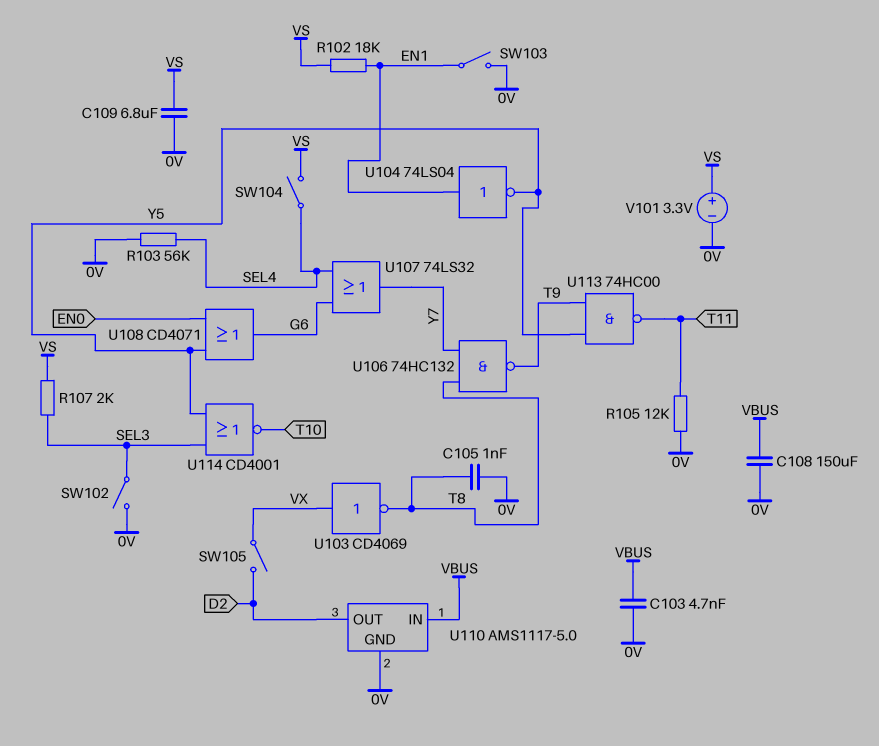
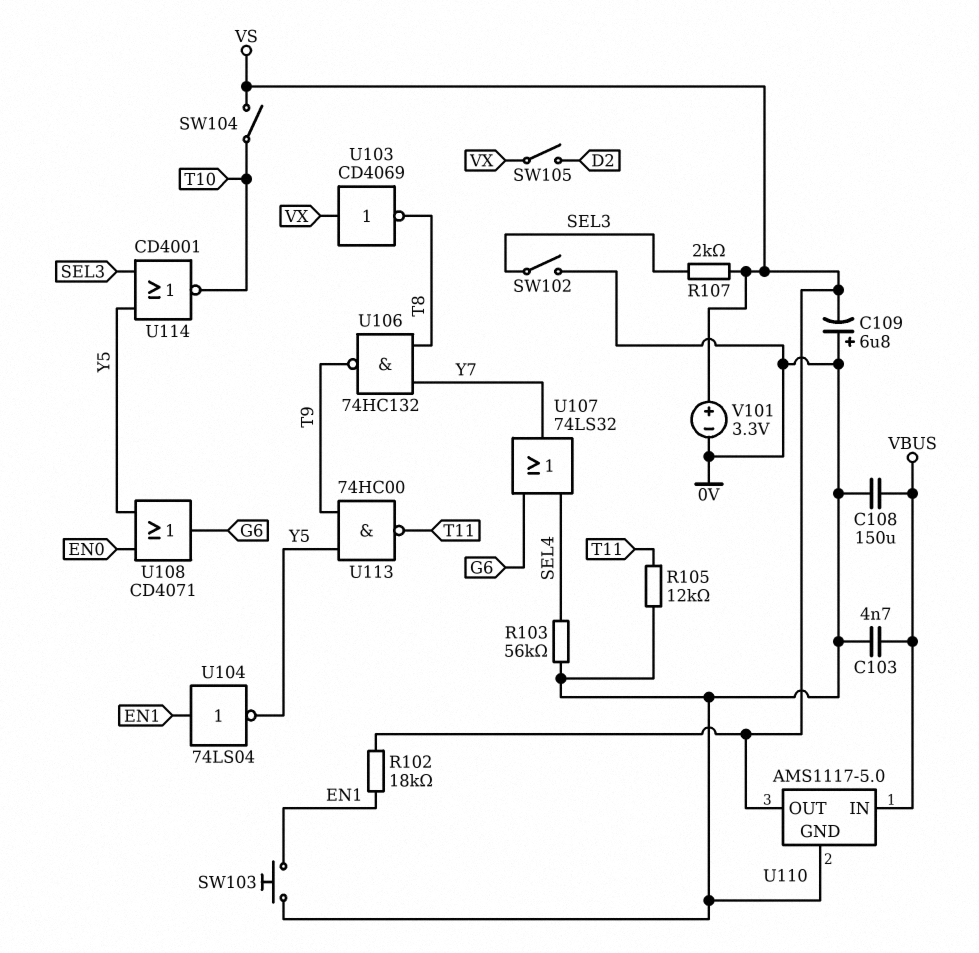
C105: 1nF (0V, T8) -> none
C109: 6.8uF (0V, VS) -> 6.8uF (plus 0V, minus VS)
SW103: switch (0V, EN1) -> button (0V, EN1)
SW104: switch (SEL4, VS) -> switch (T10, VS)
U110 pin OUT: D2 -> VS

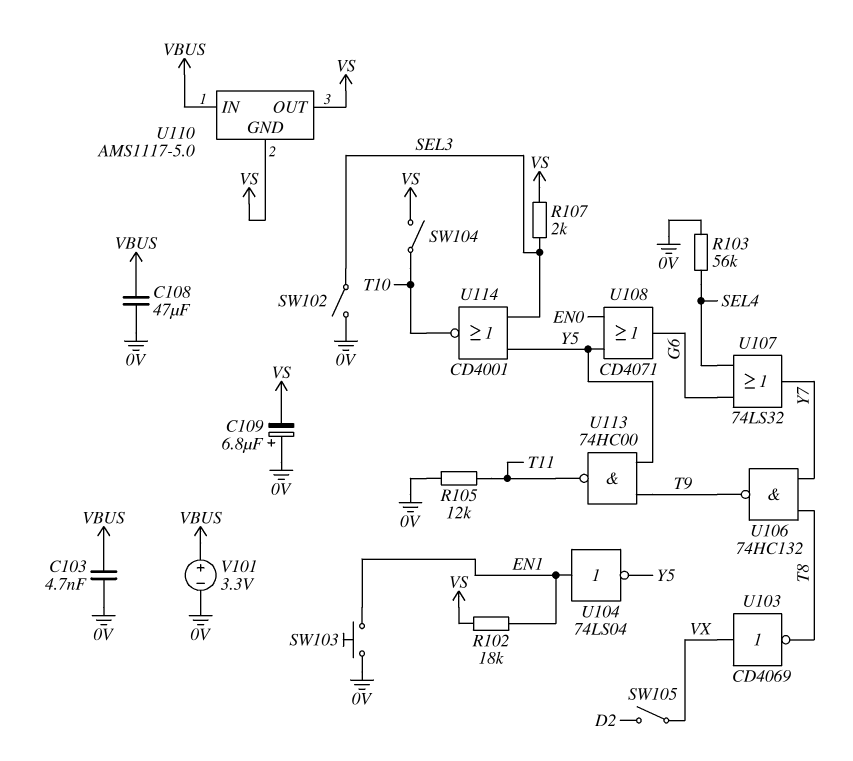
C108: 150uF (0V, VBUS) -> 47uF (0V, VBUS)
U110 pin GND: 0V -> VS
V101: 3.3V (plus VS, minus 0V) -> 3.3V (plus VBUS, minus 0V)

